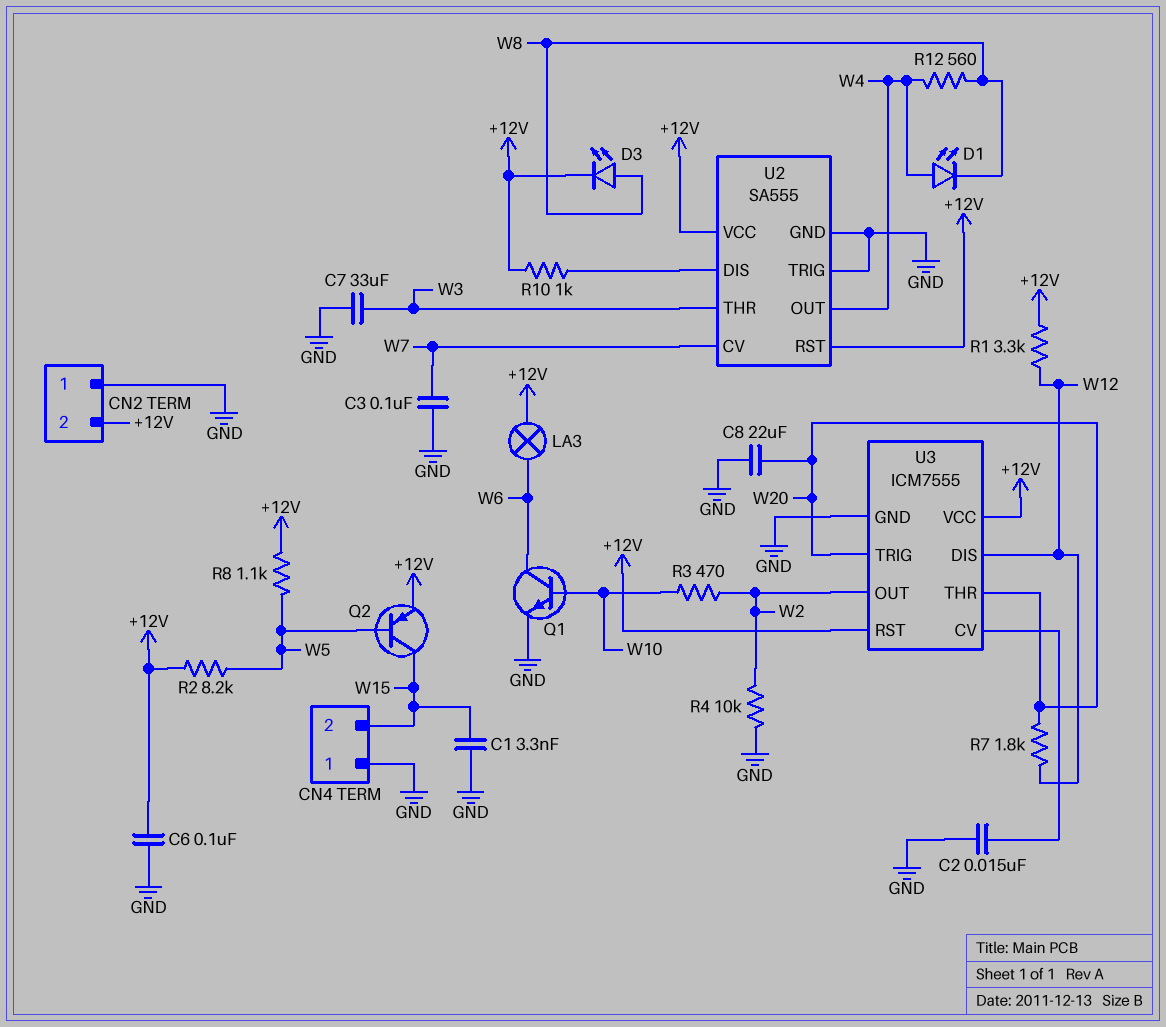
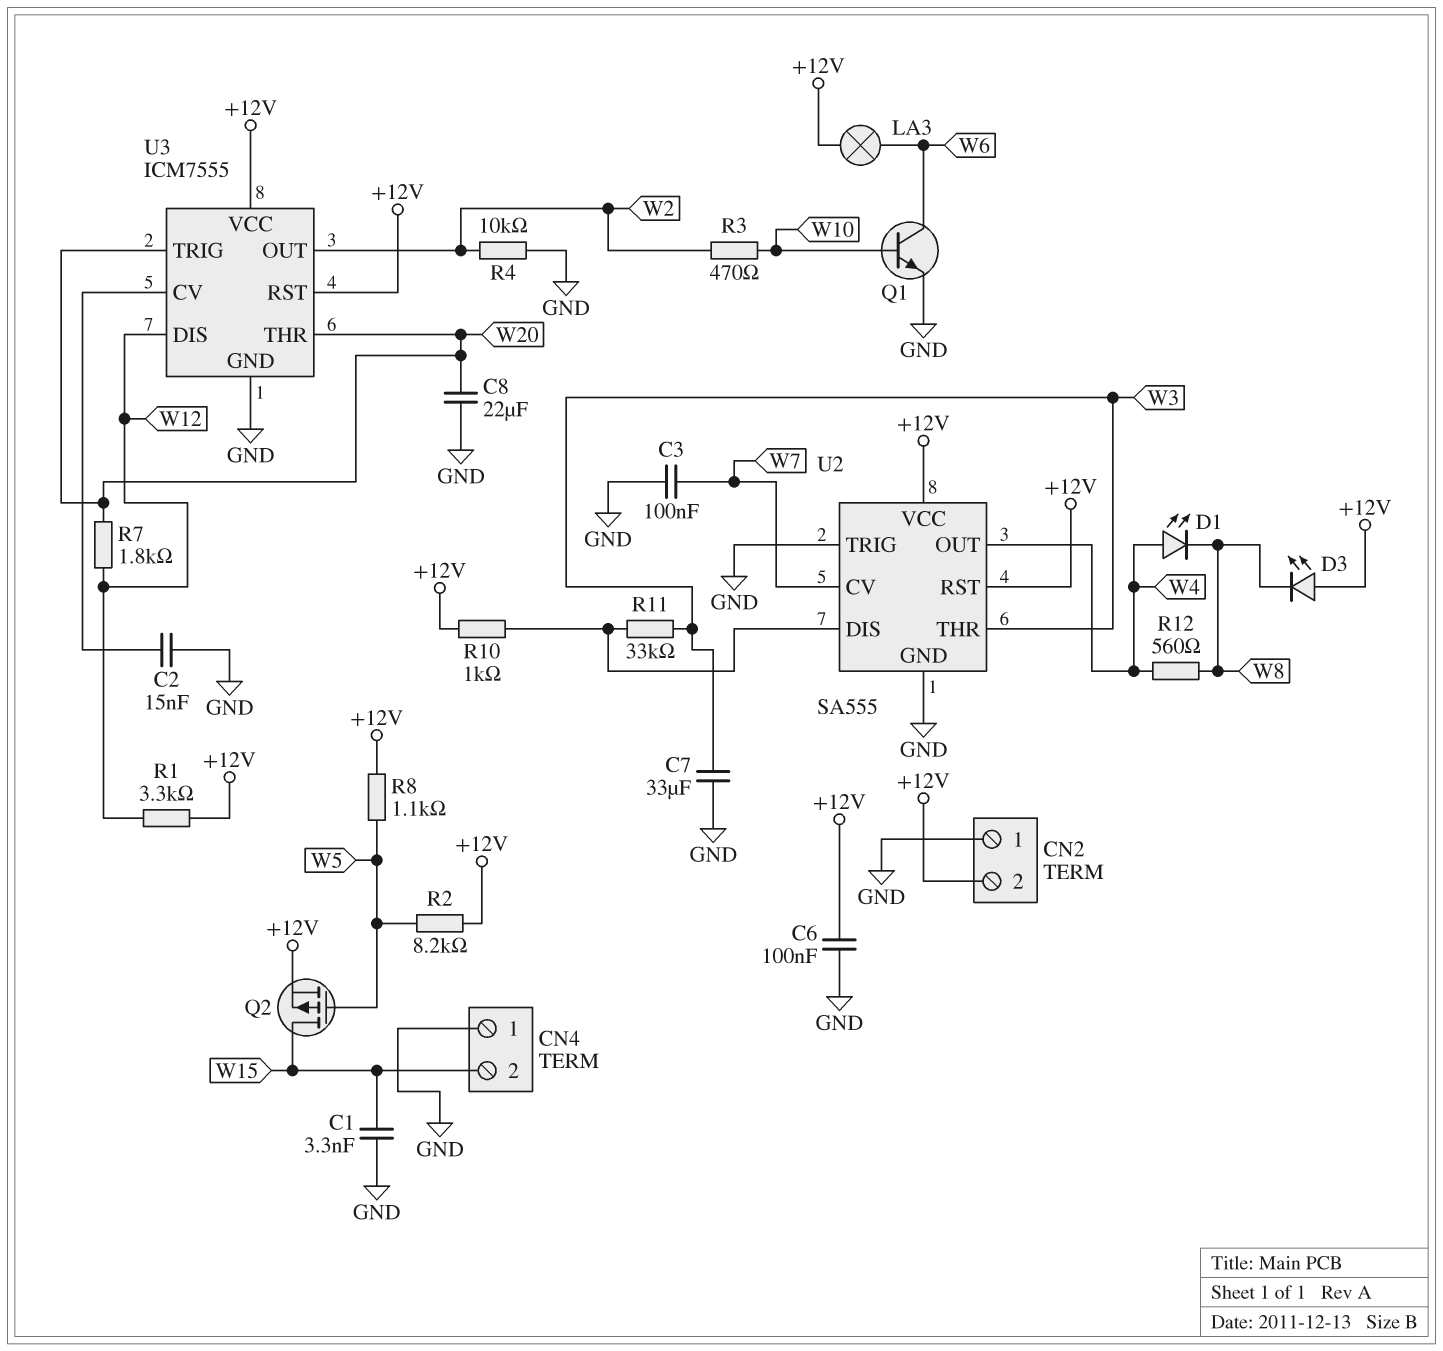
D3: LED (A W8, K +12V) -> LED (A +12V, K W8)
Q2: PNP (B W5, C W15, E +12V) -> PMOS (G W5, D W15, S +12V)
R11: none -> 33k (U2/DIS, W3)

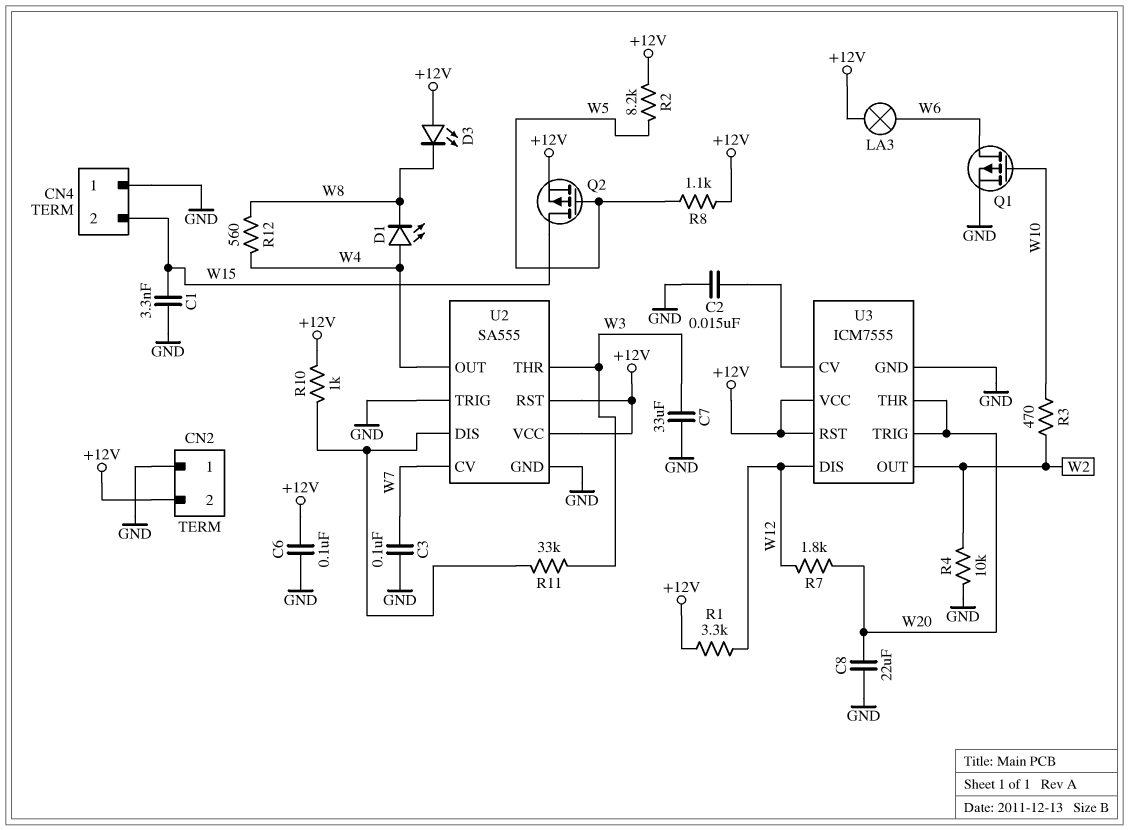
Q1: NPN (B W10, C W6, E GND) -> PMOS (G W10, D W6, S GND)

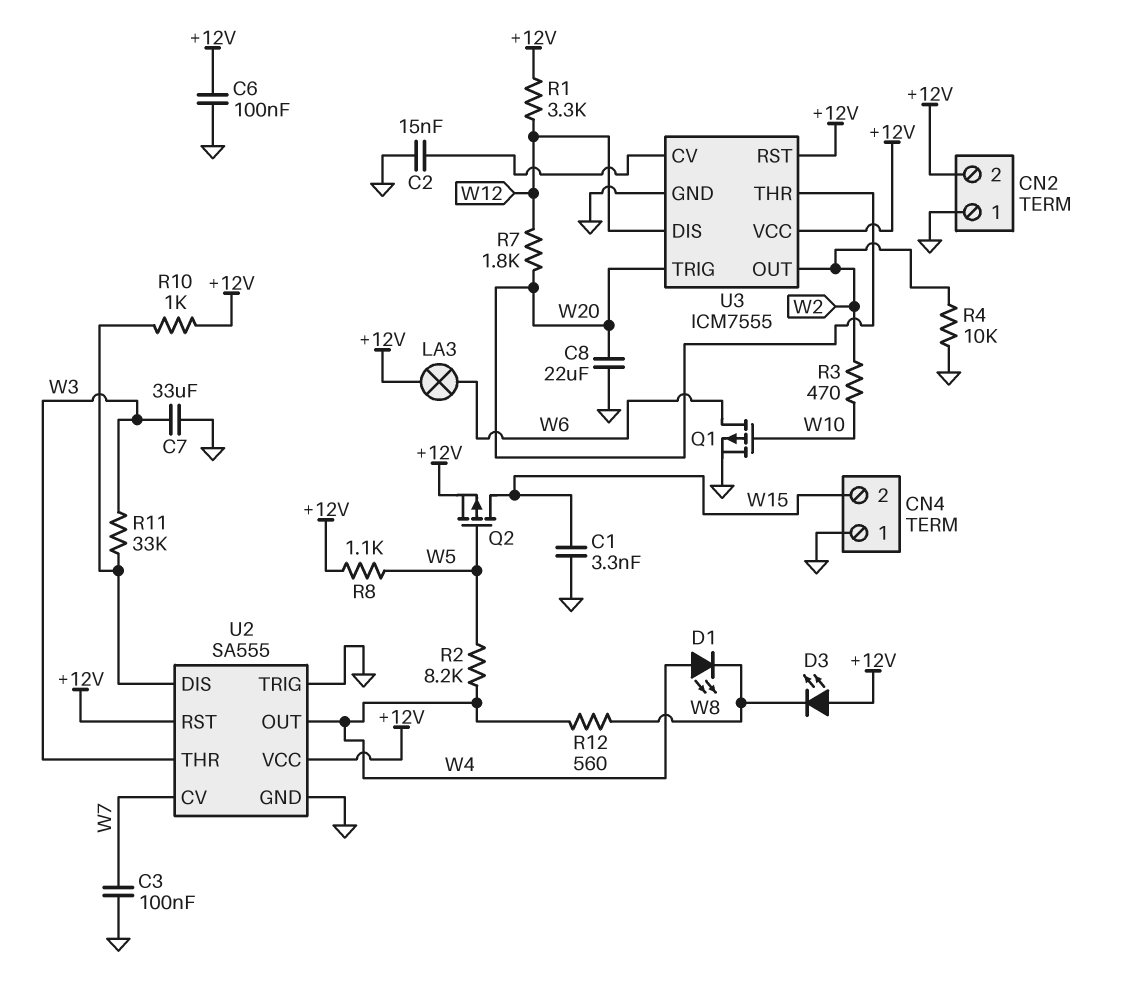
R2: 8.2k (+12V, W5) -> 8.2k (W4, W5)

